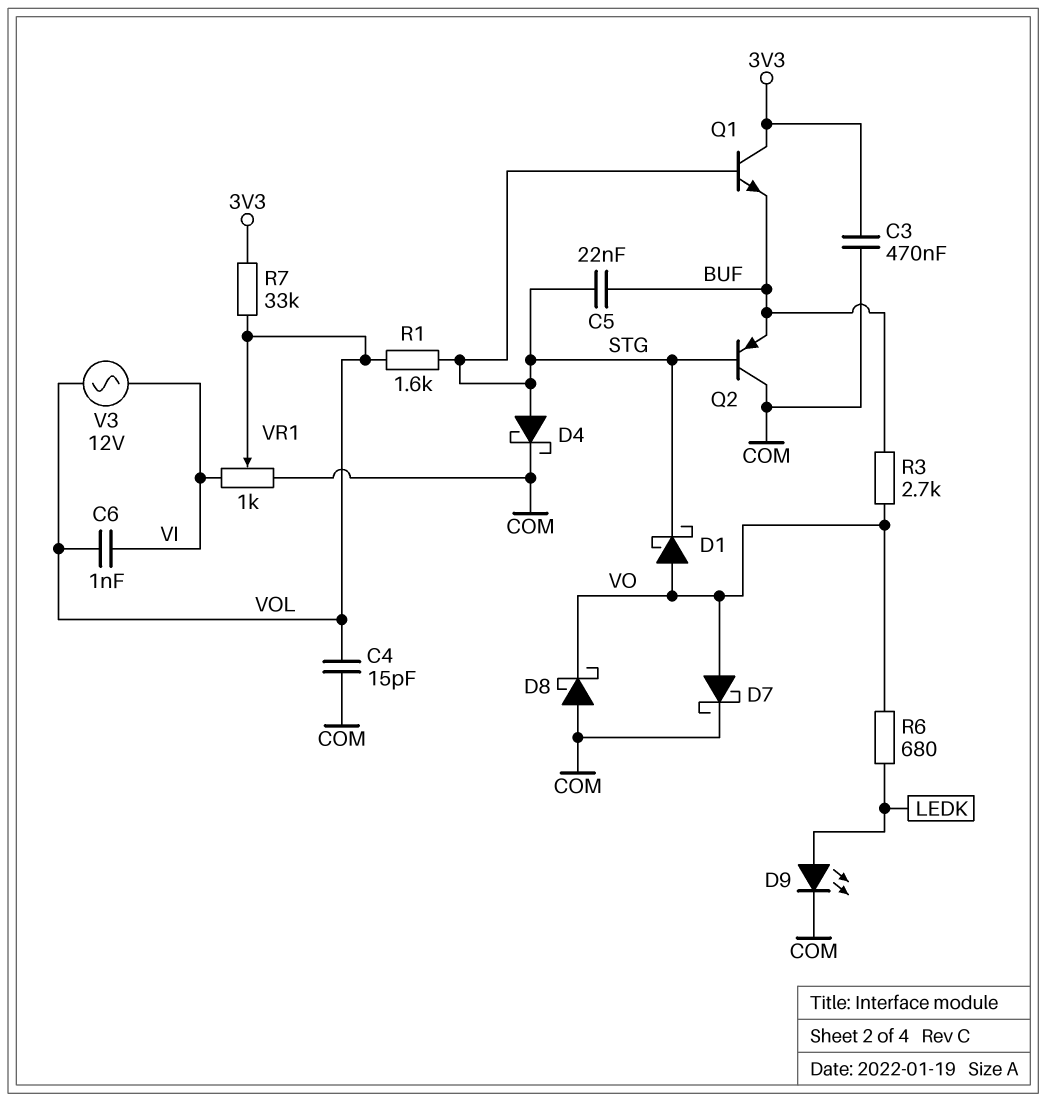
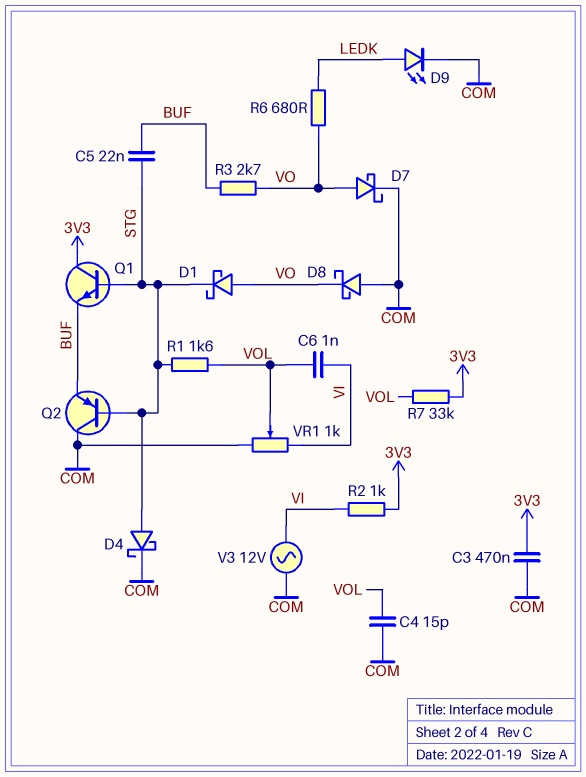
R2: none -> 1k (3V3, VI)
V3: AC 12V (VI, VOL) -> AC 12V (COM, VI)

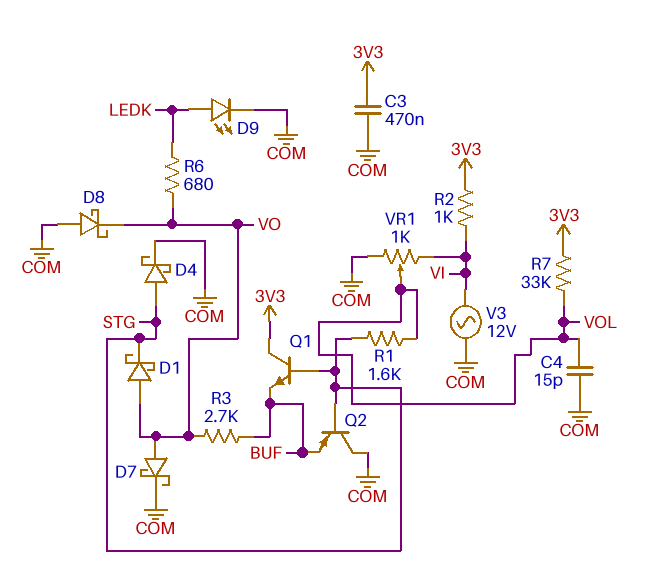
C5: 22nF (BUF, STG) -> none
C6: 1nF (VI, VOL) -> none

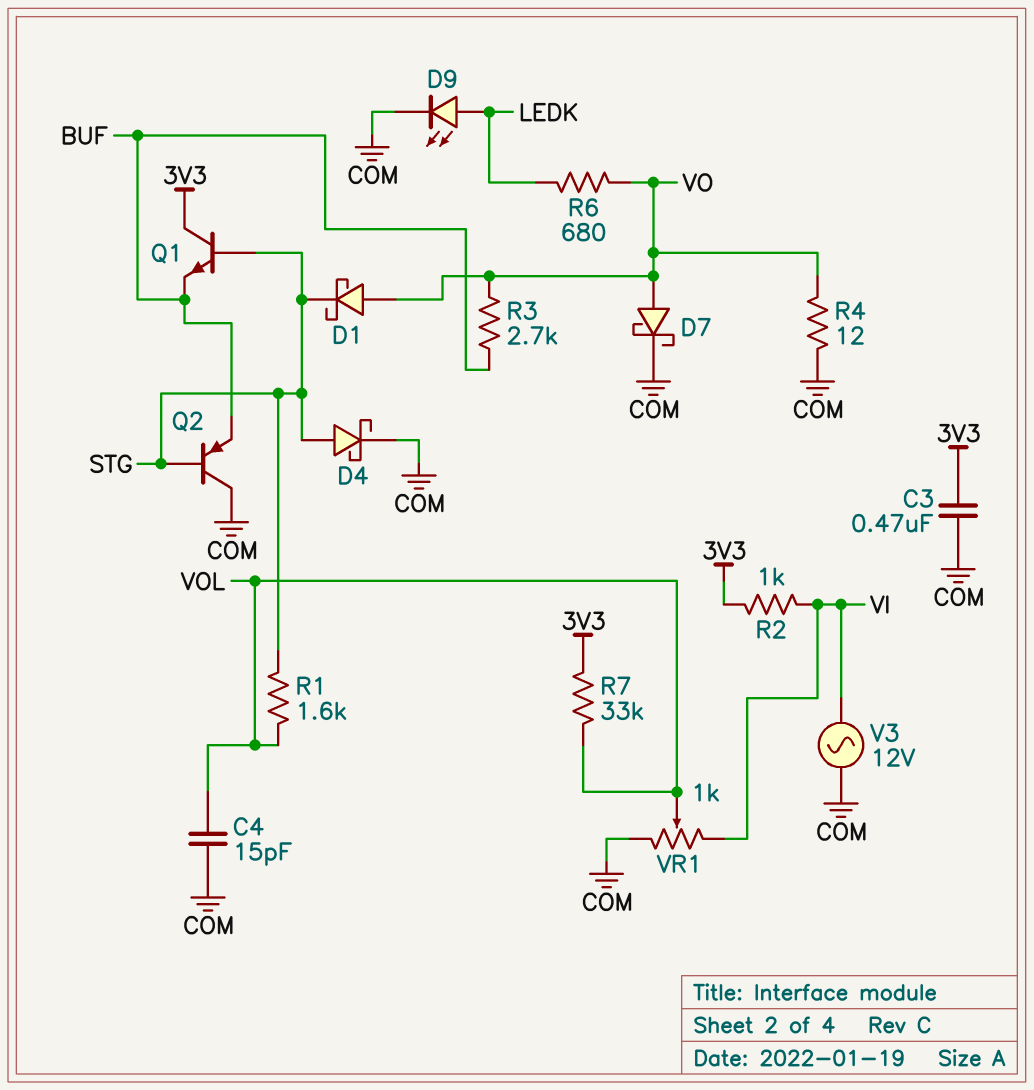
D8: schottky (A COM, K VO) -> none
R4: none -> 12 (COM, VO)

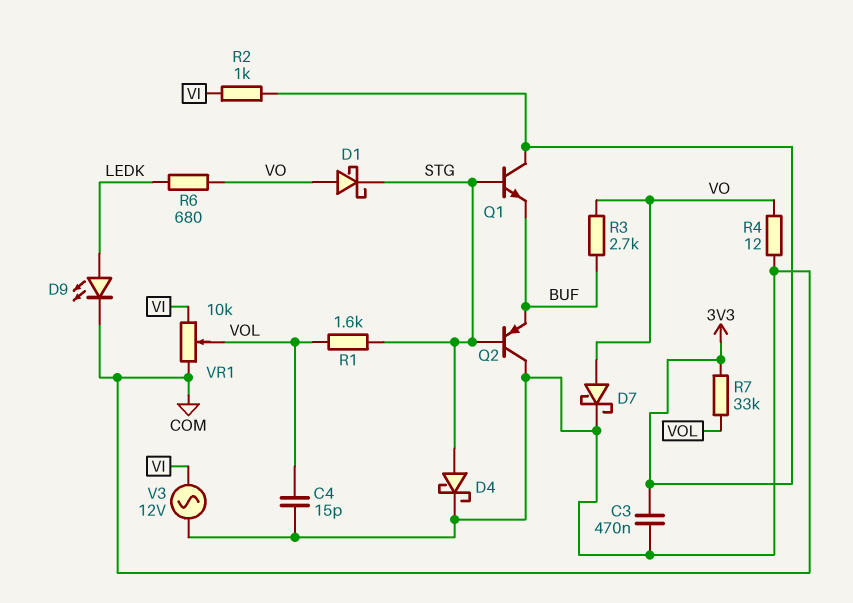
VR1: 1k (COM, VI, wiper VOL) -> 10k (COM, VI, wiper VOL)

